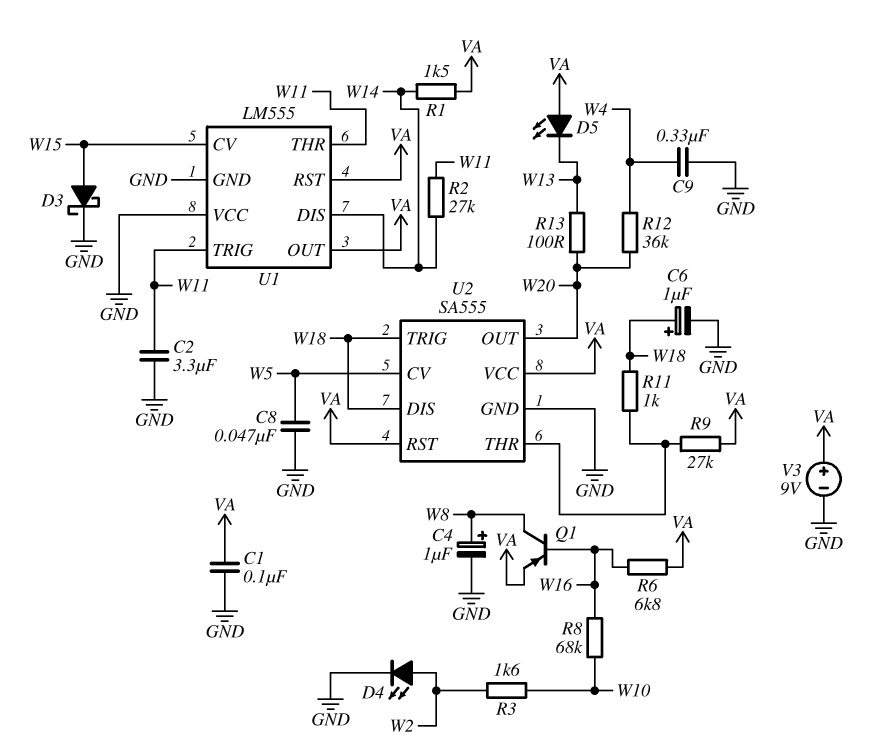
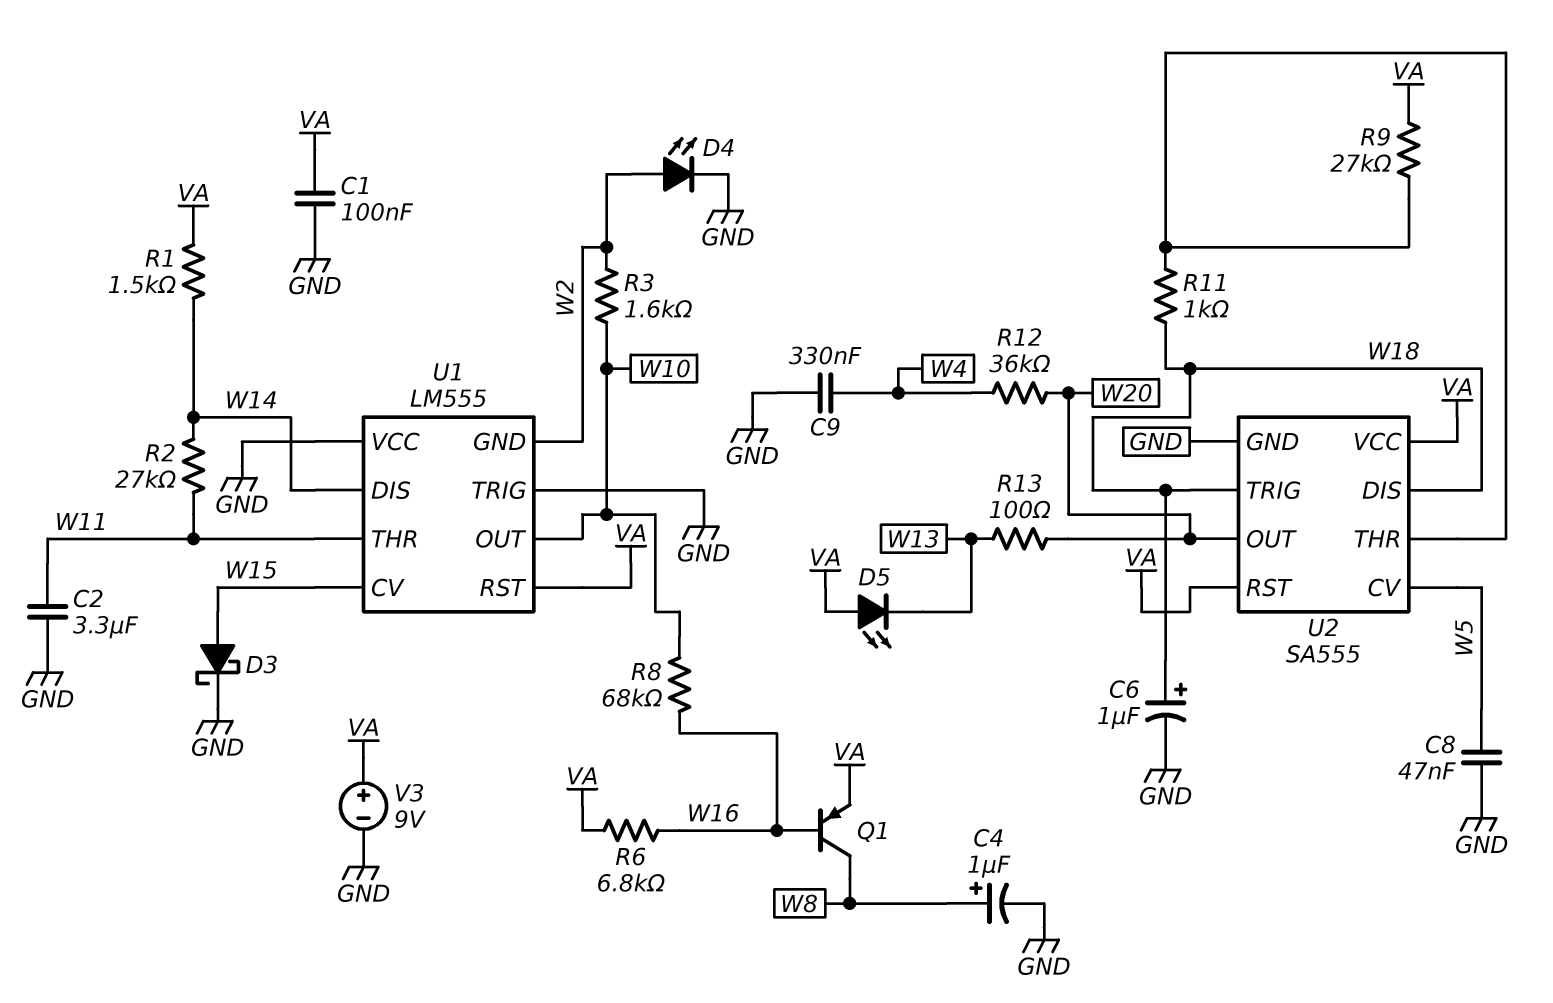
U1 pin GND: GND -> W2
U1 pin OUT: VA -> W10
U1 pin TRIG: W11 -> GND

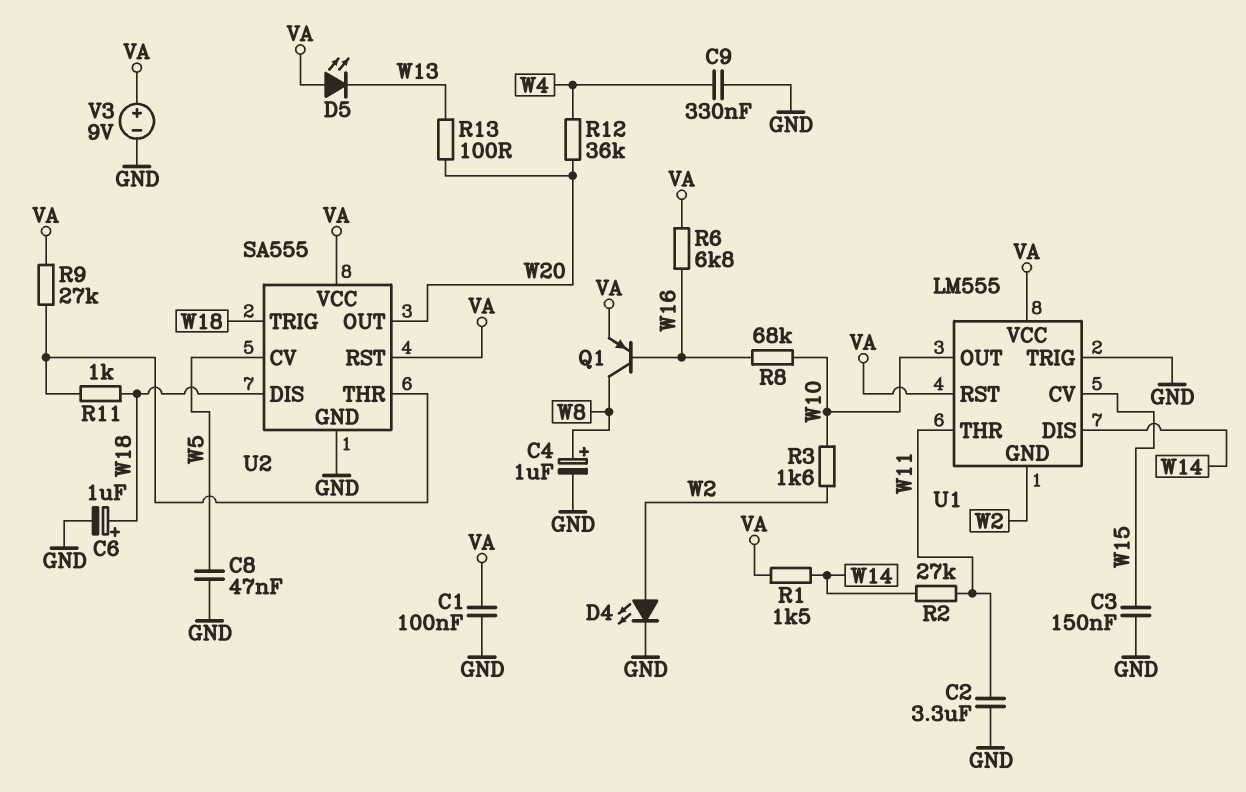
C3: none -> 150nF (GND, W15)
D3: schottky (A W15, K GND) -> none
U1 pin VCC: GND -> VA

